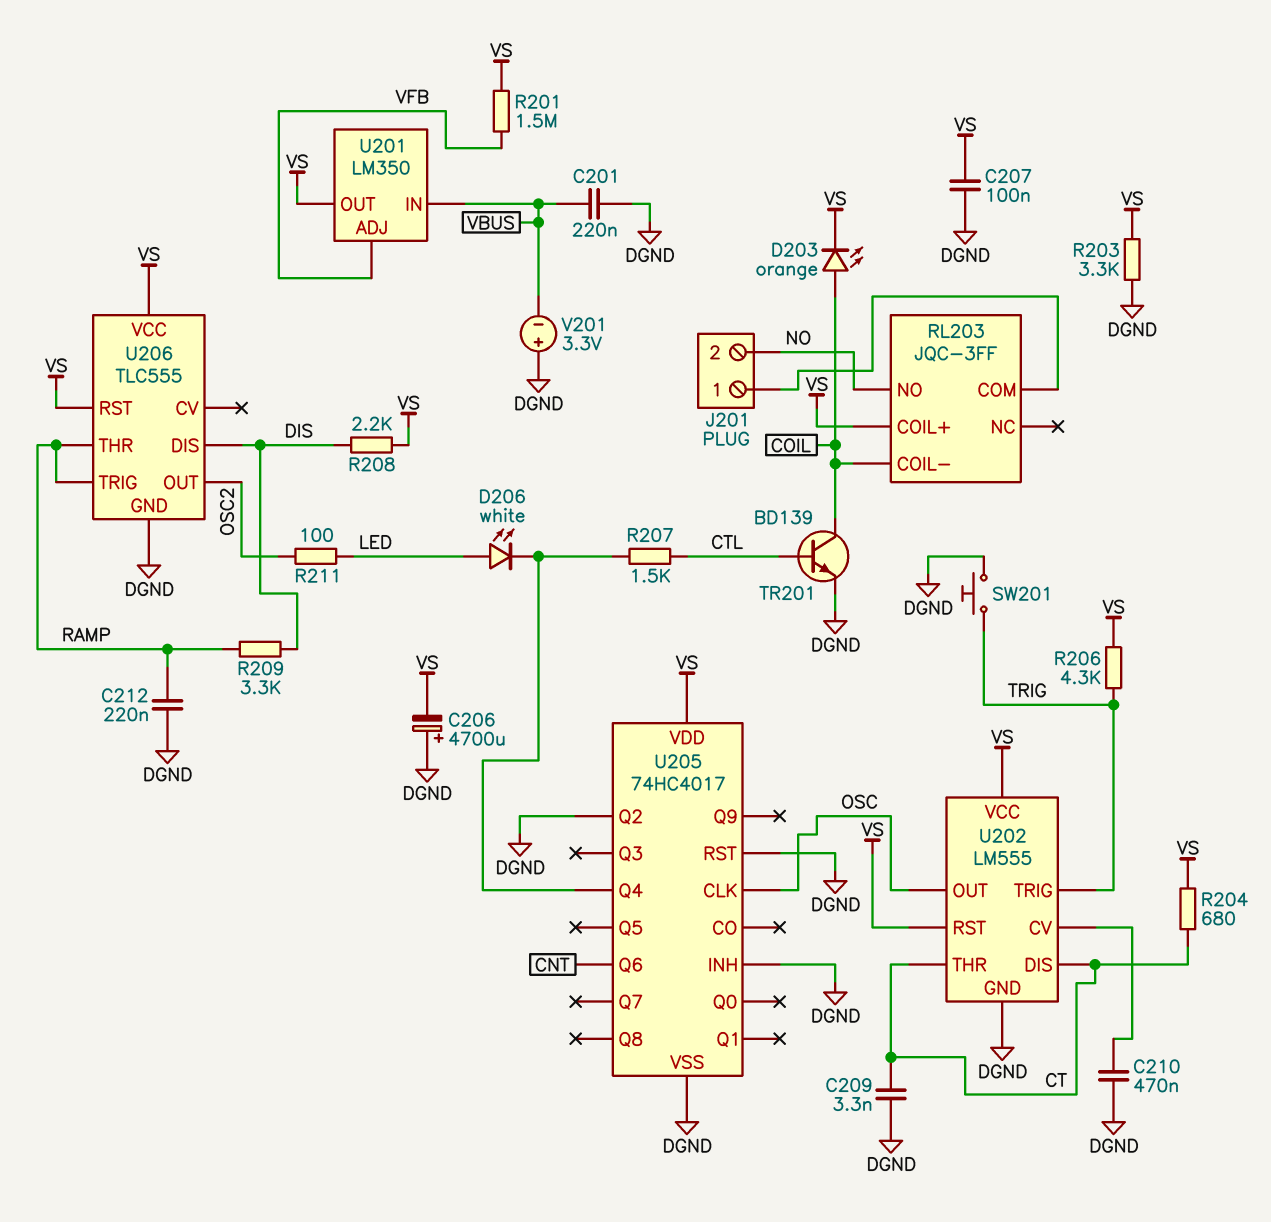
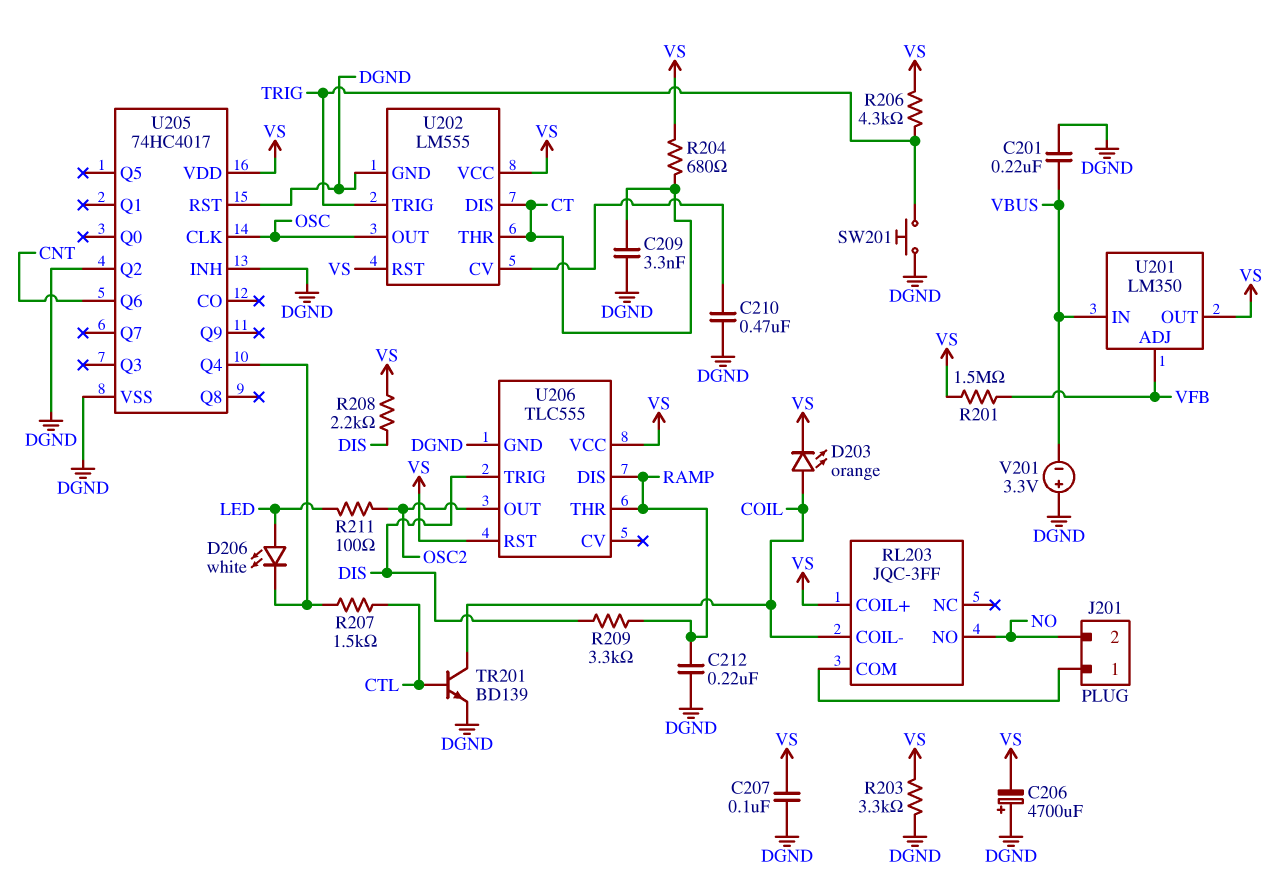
U206 pin DIS: DIS -> RAMP
U206 pin TRIG: RAMP -> DIS

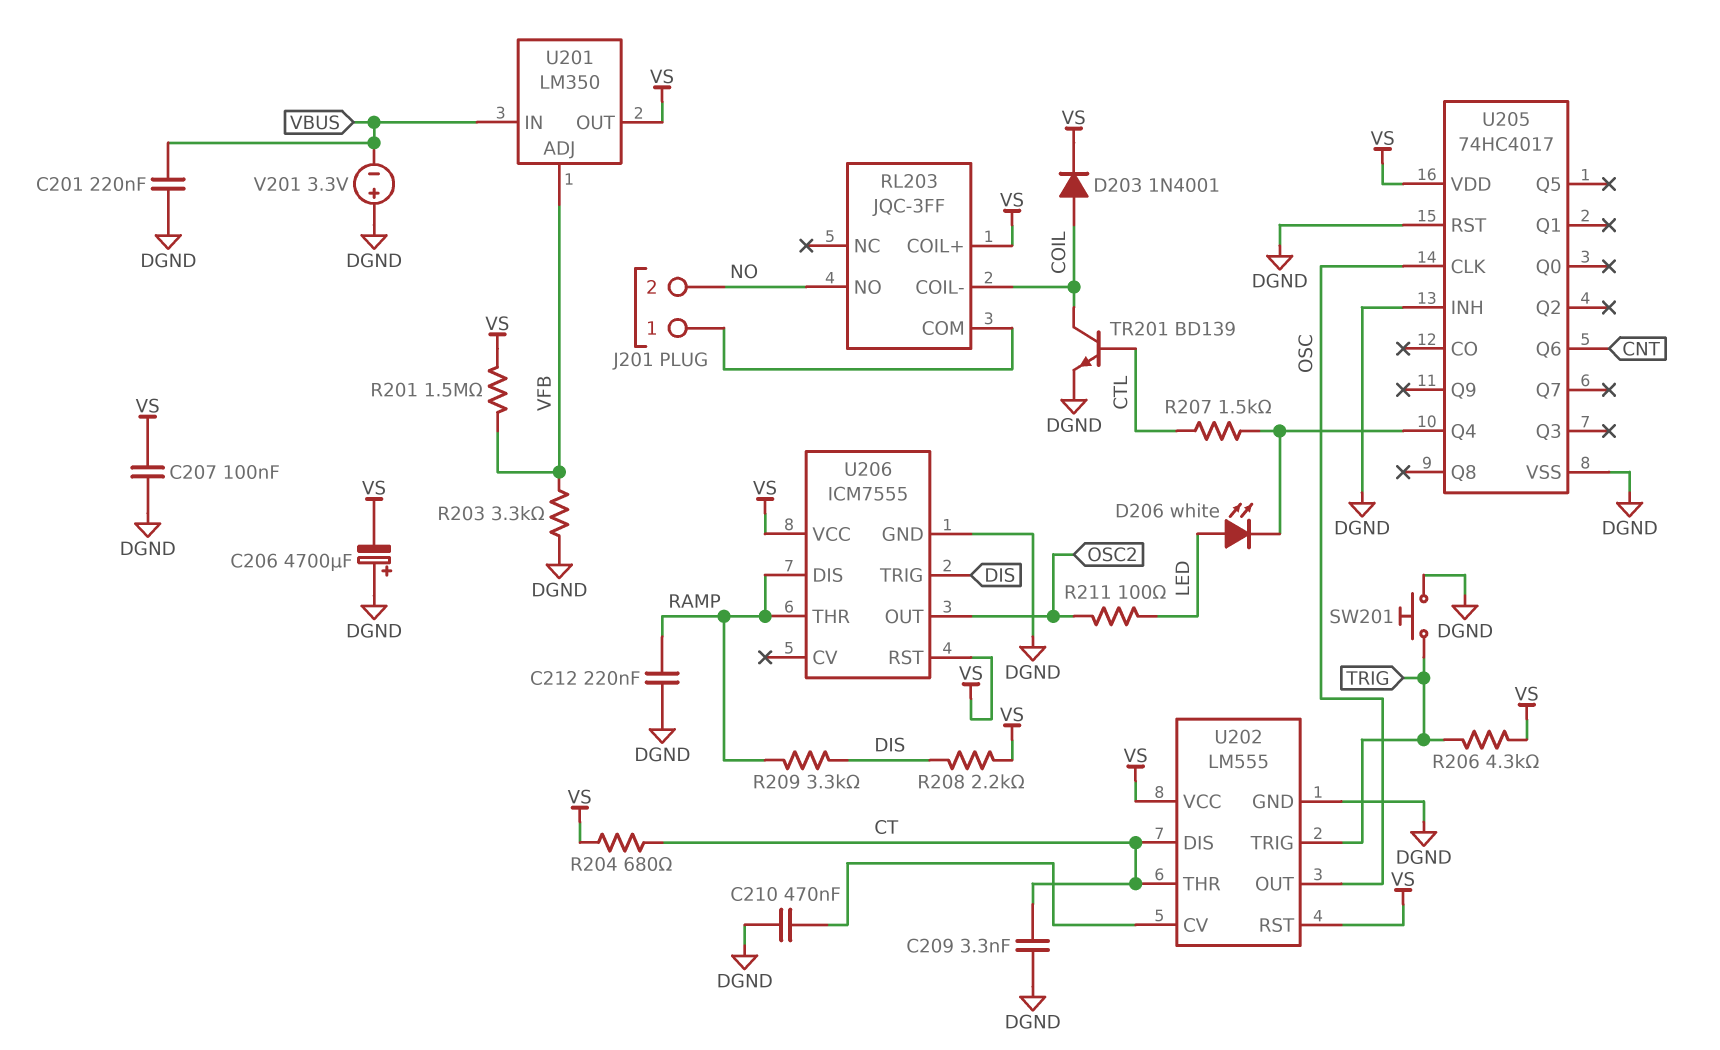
D203: LED orange (A COIL, K VS) -> diode 1N4001 (A COIL, K VS)
R203: 3.3k (DGND, VS) -> 3.3k (DGND, VFB)
U205 pin Q2: DGND -> none
U206: TLC555 -> ICM7555

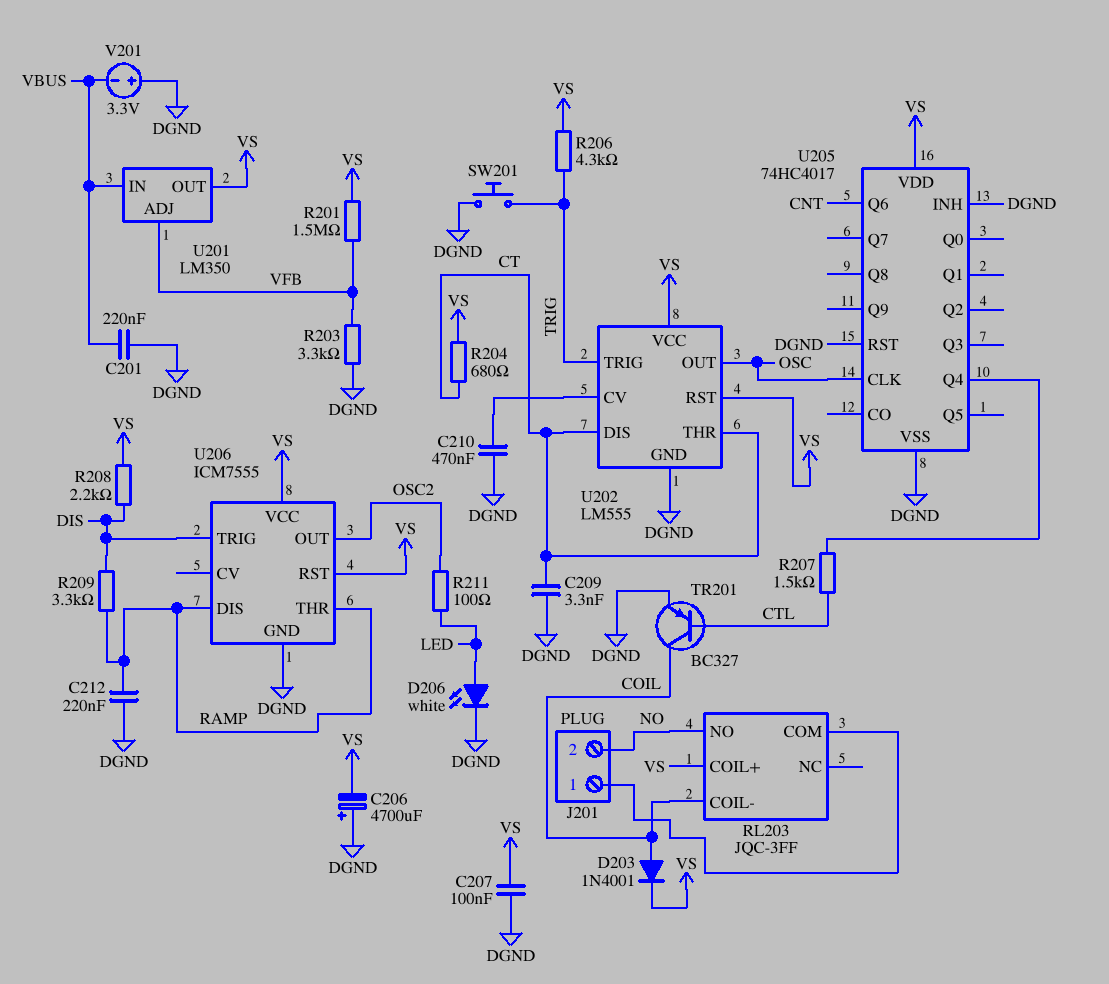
D206: LED white (A LED, K U205/Q4) -> LED white (A LED, K DGND)
TR201: NPN BD139 (B CTL, C COIL, E DGND) -> PNP BC327 (B CTL, C COIL, E DGND)

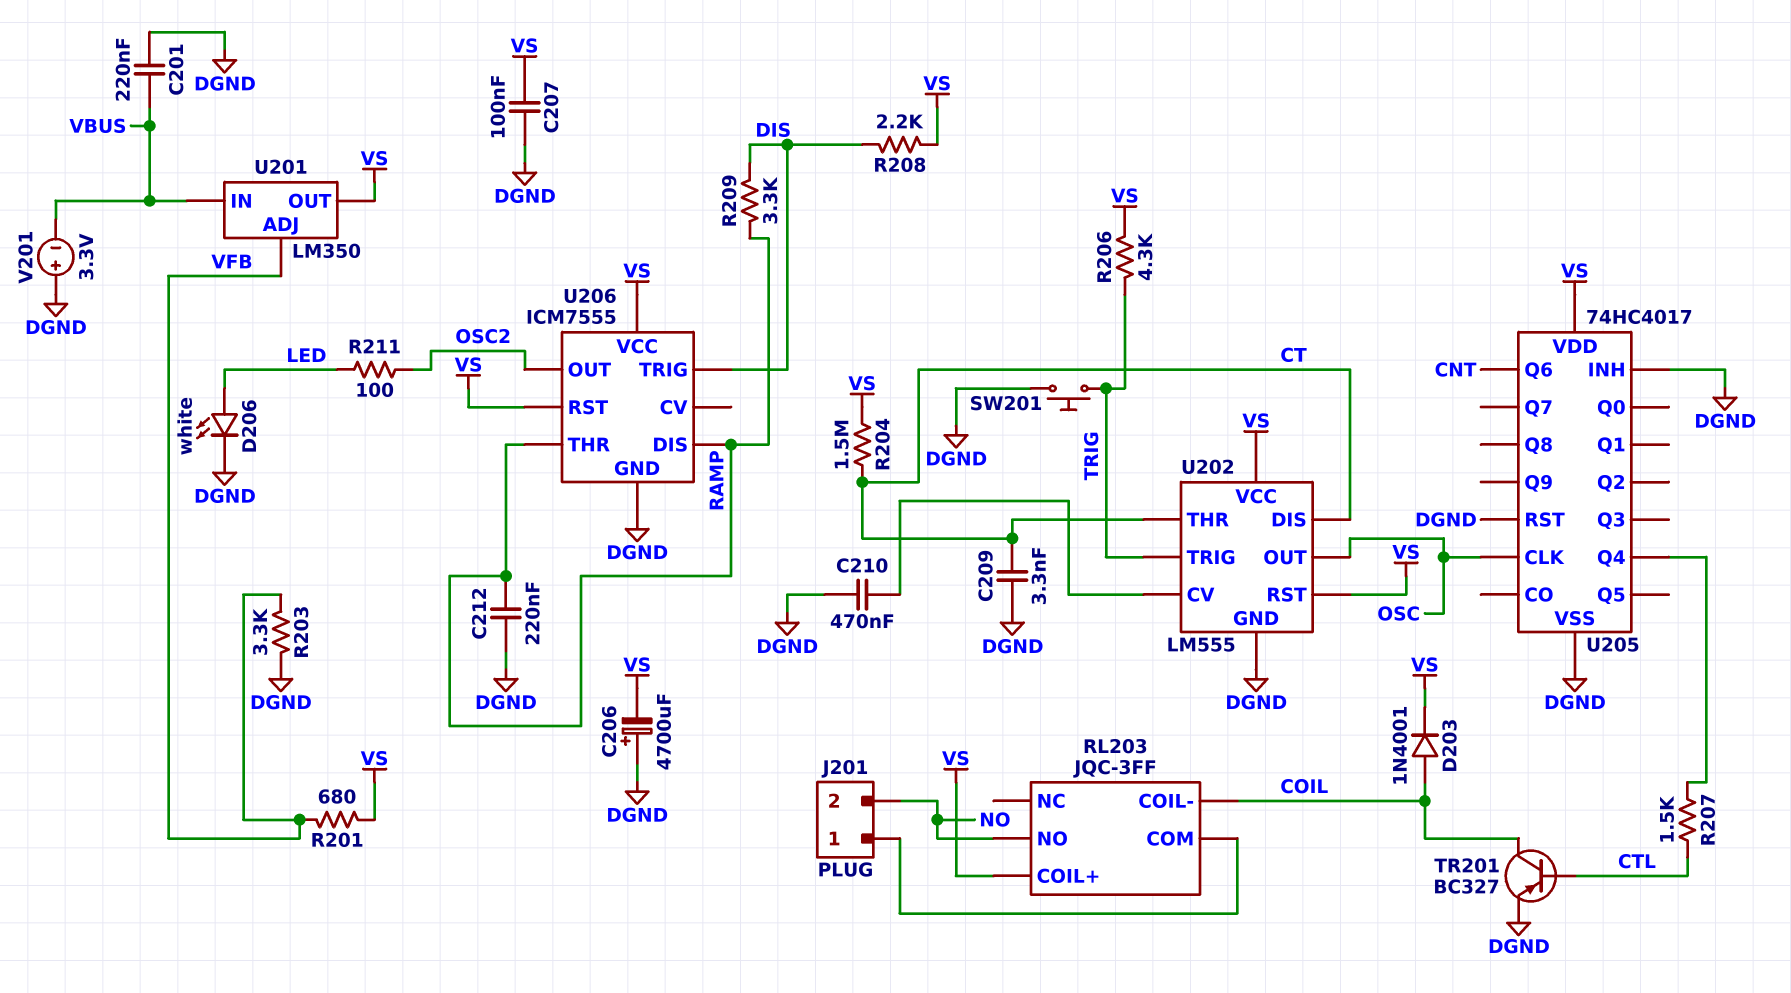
R201: 1.5M (VFB, VS) -> 680 (VFB, VS)
R204: 680 (CT, VS) -> 1.5M (CT, VS)

